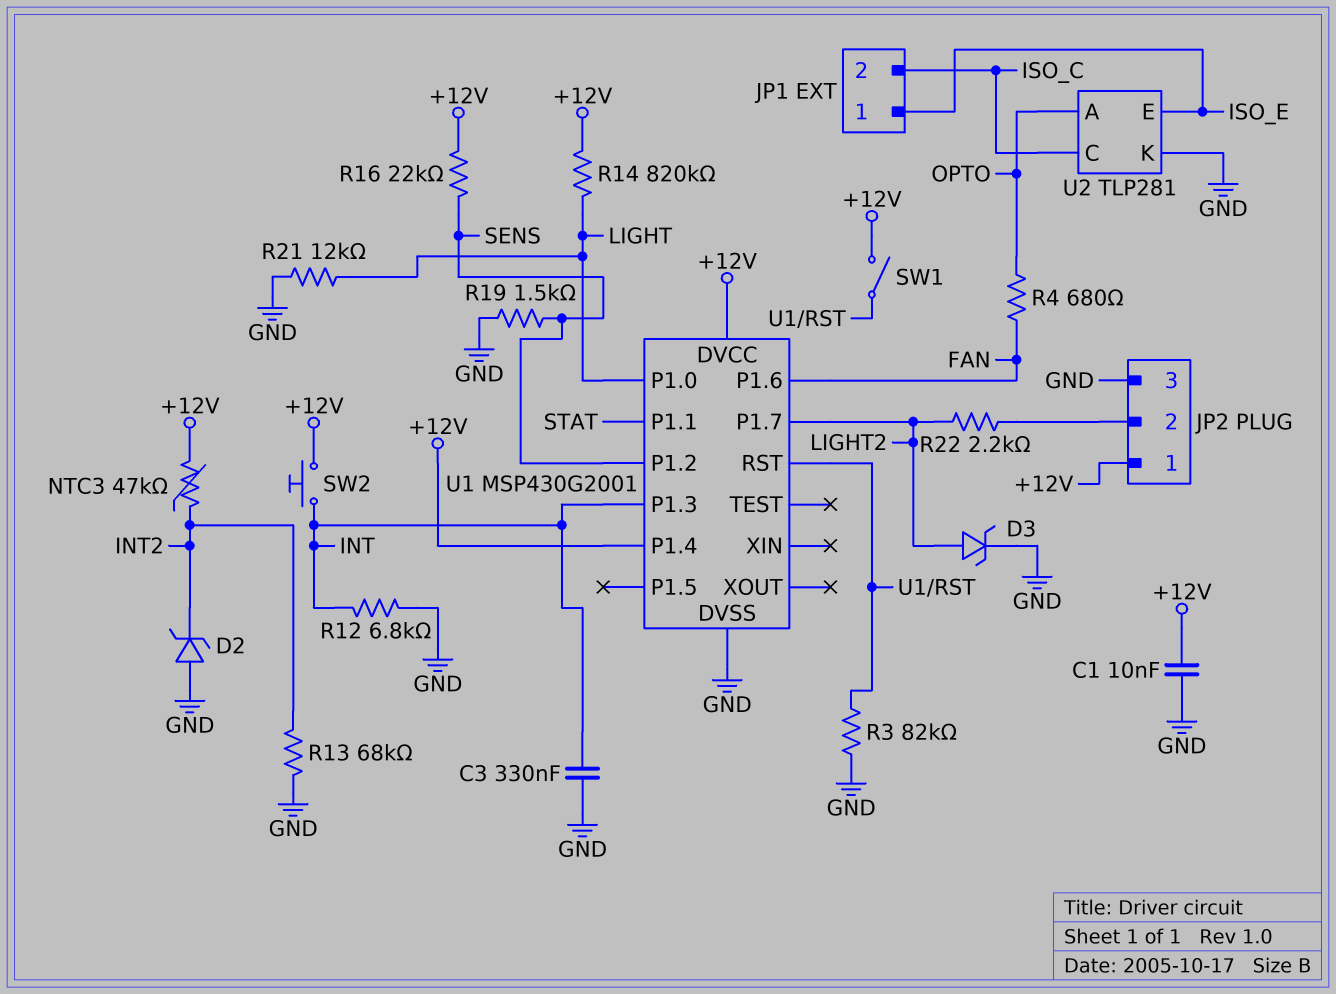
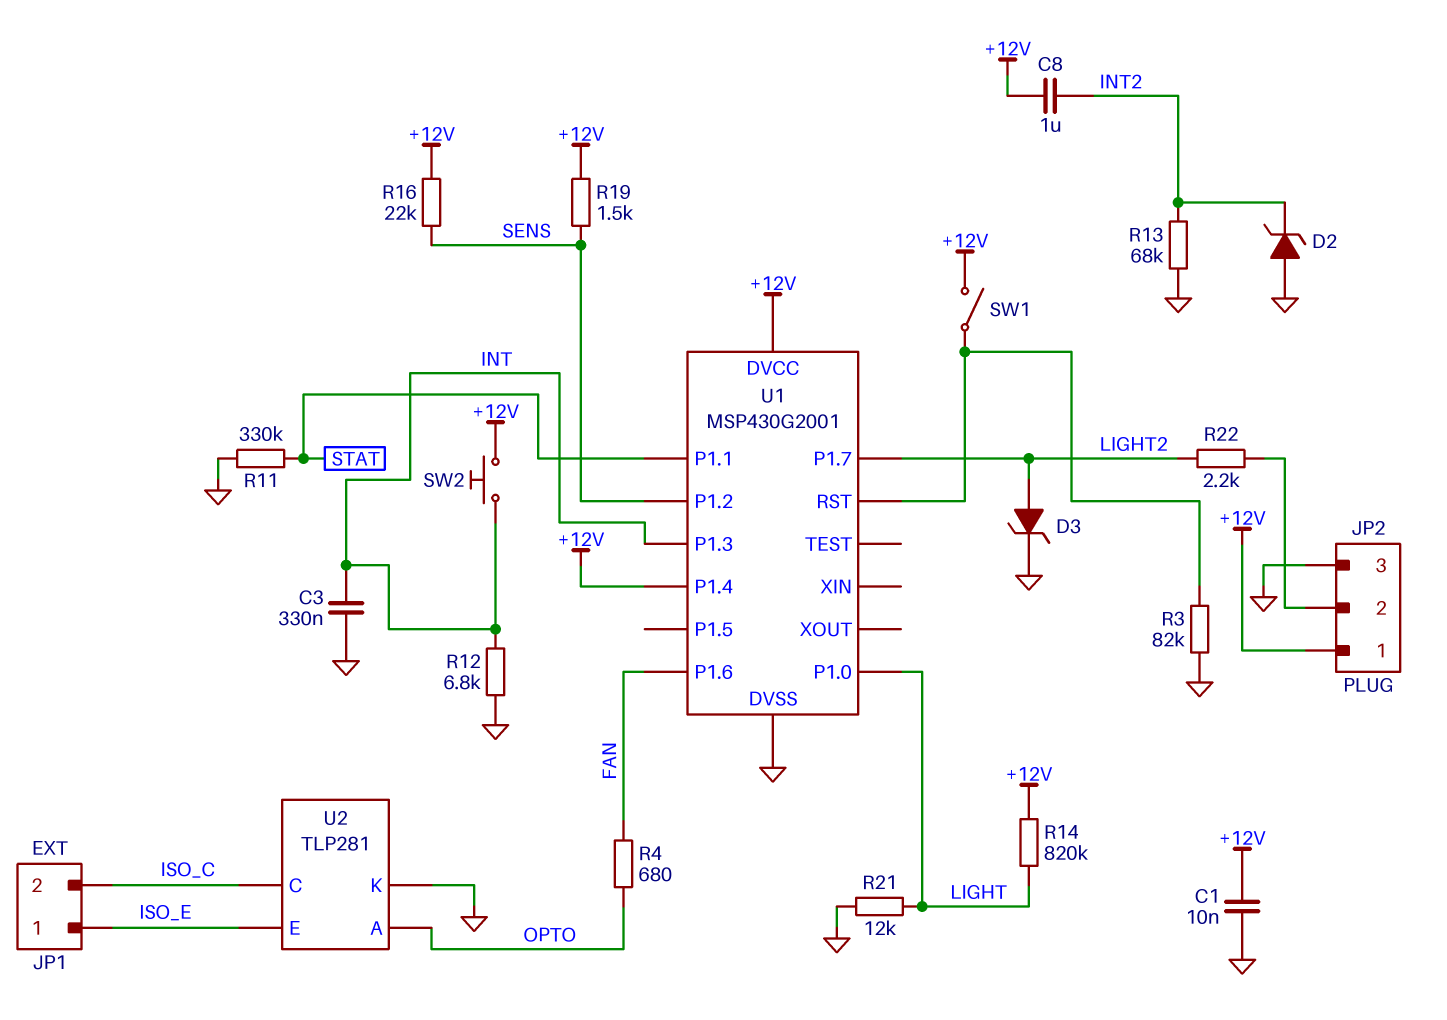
C8: none -> 1uF (+12V, INT2)
NTC3: 47k (+12V, INT2) -> none
R11: none -> 330k (GND, STAT)
R19: 1.5k (GND, SENS) -> 1.5k (+12V, SENS)

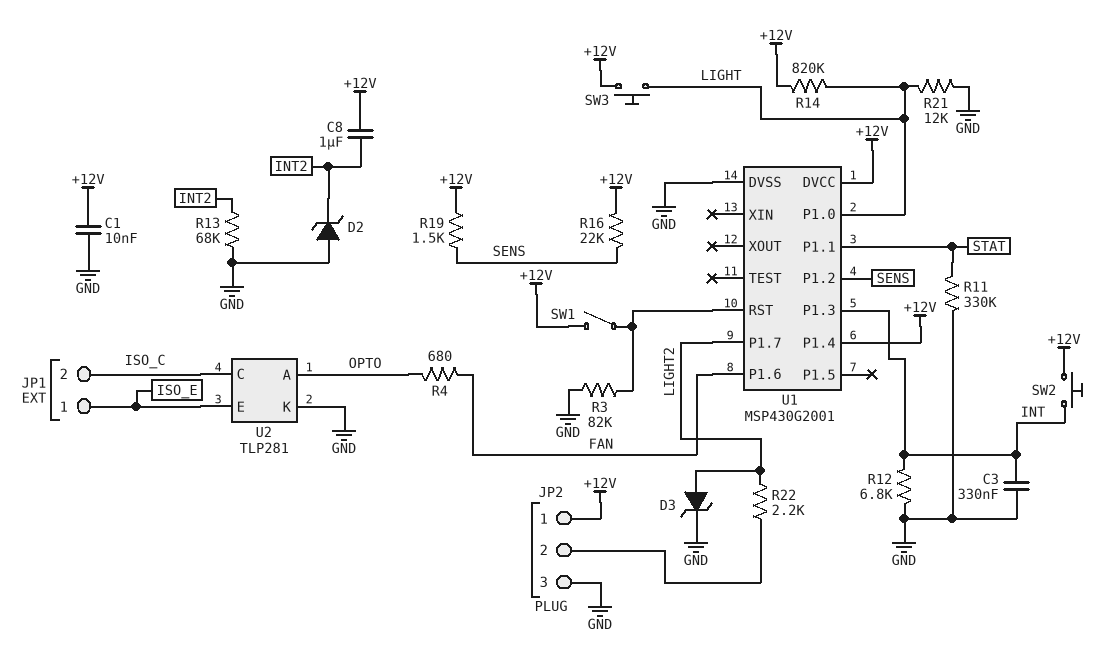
SW3: none -> button (+12V, LIGHT)

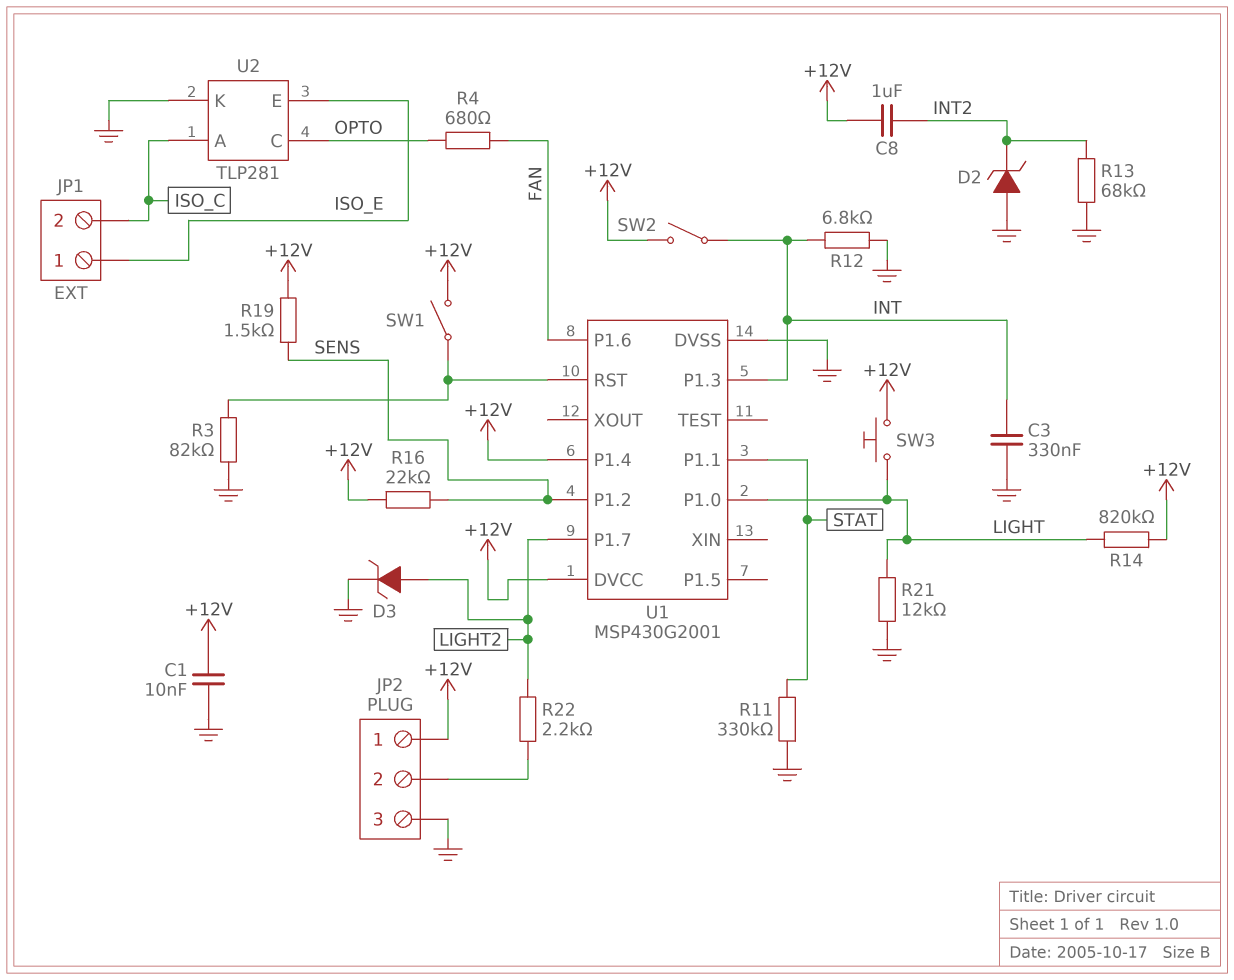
SW2: button (+12V, INT) -> switch (+12V, INT)
U2 pin A: OPTO -> ISO_C
U2 pin C: ISO_C -> OPTO

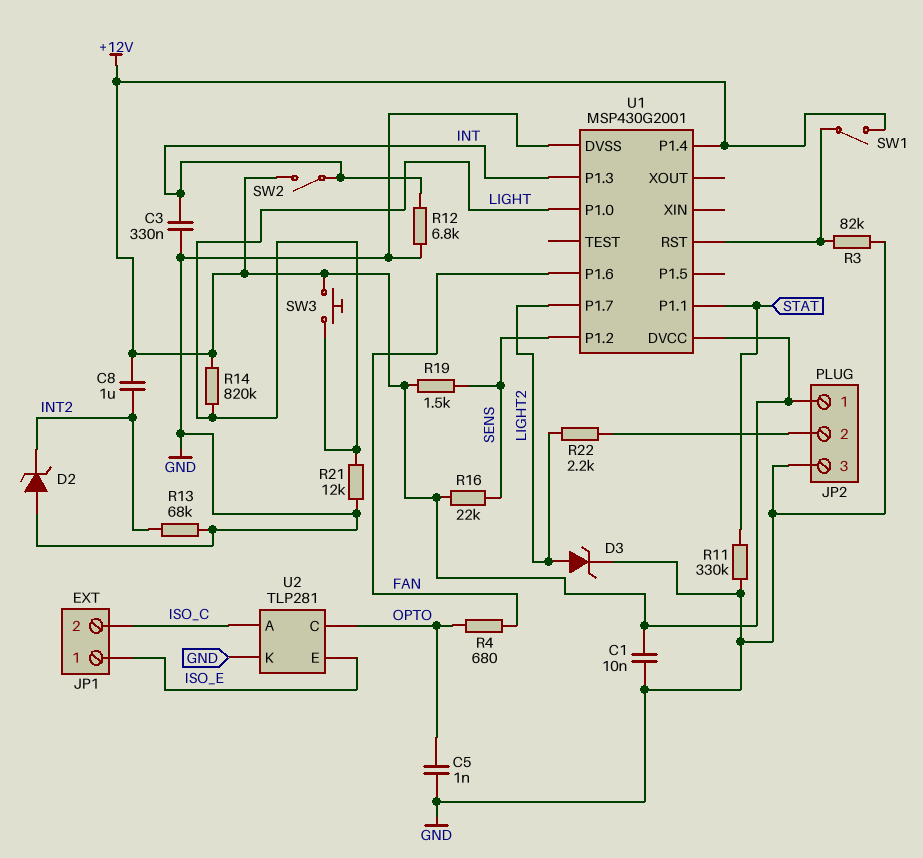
C5: none -> 1nF (GND, OPTO)

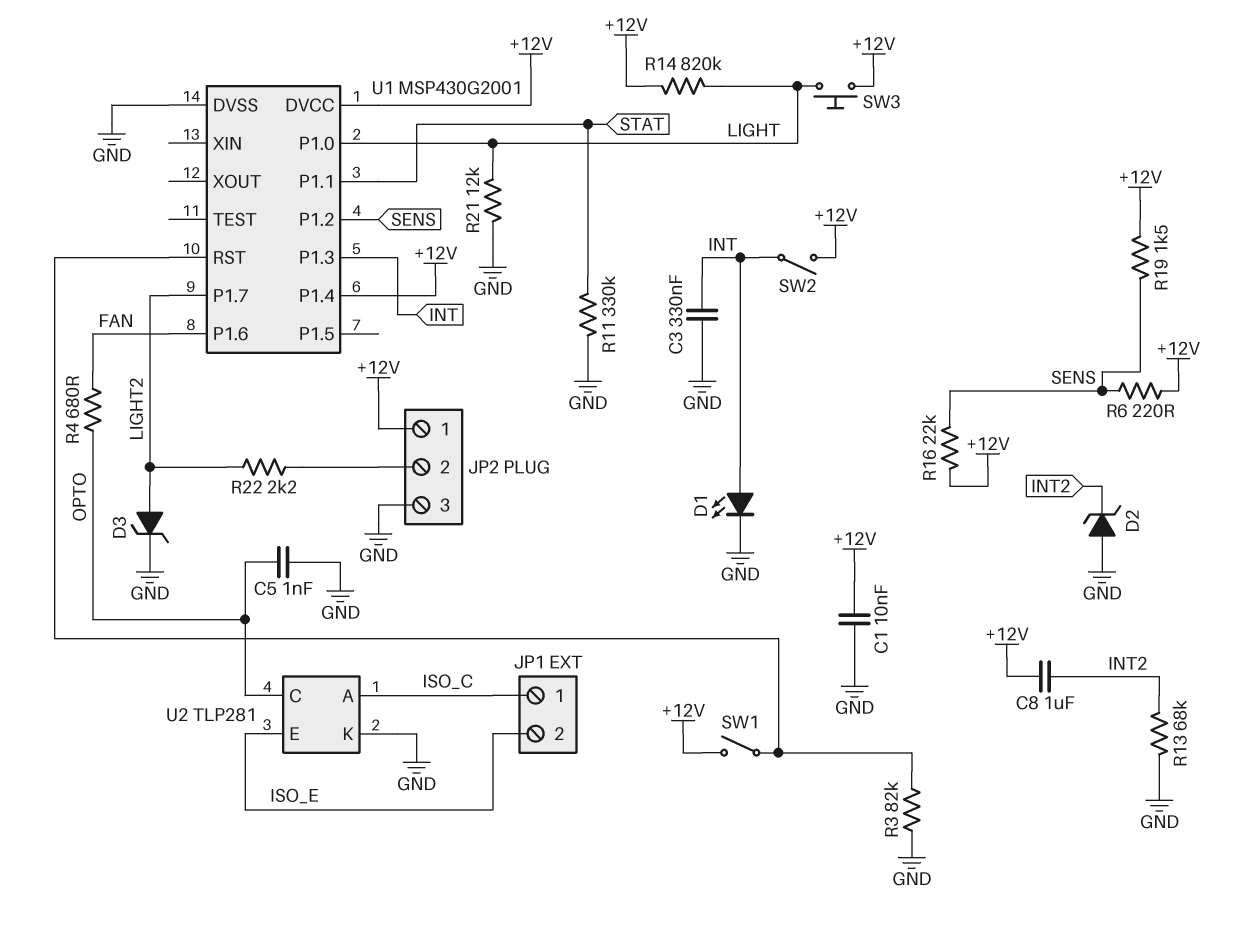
D1: none -> LED (A INT, K GND)
JP1 pin 1: ISO_E -> ISO_C
JP1 pin 2: ISO_C -> ISO_E
R6: none -> 220 (+12V, SENS)
R12: 6.8k (GND, INT) -> none

